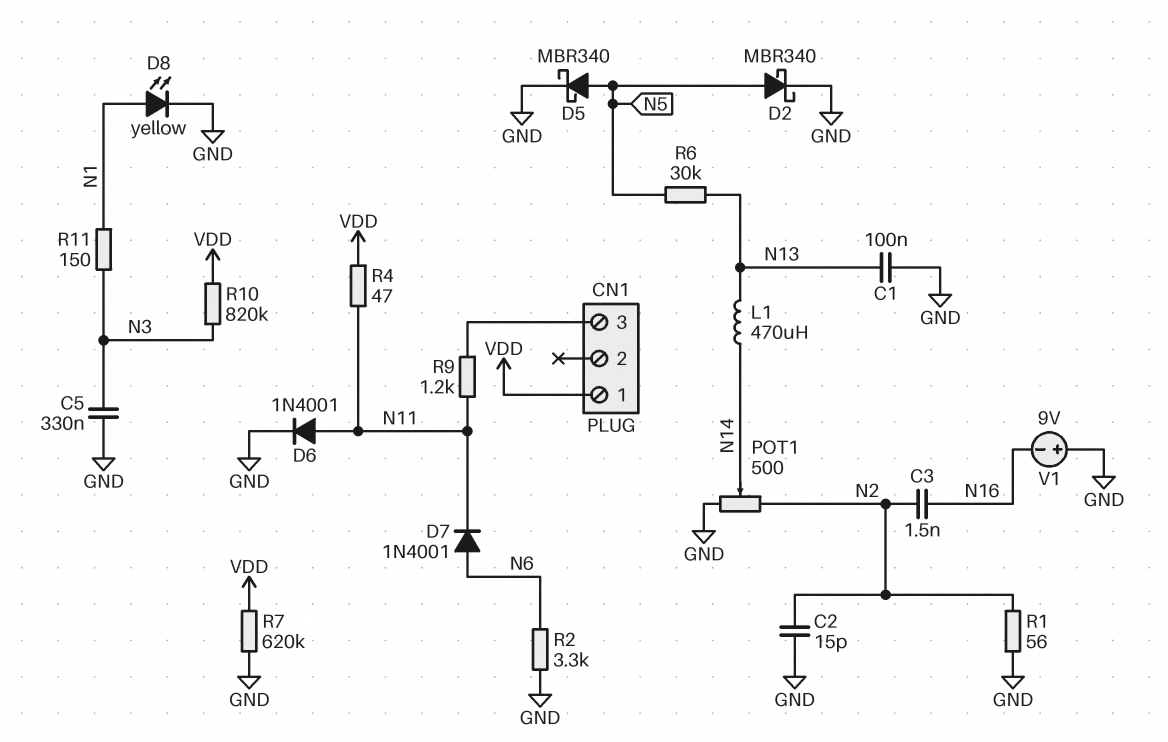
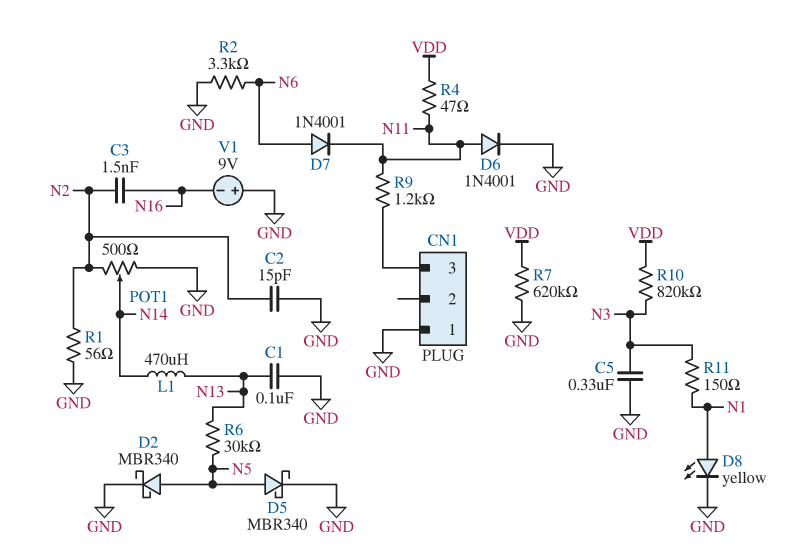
CN1 pin 1: VDD -> GND

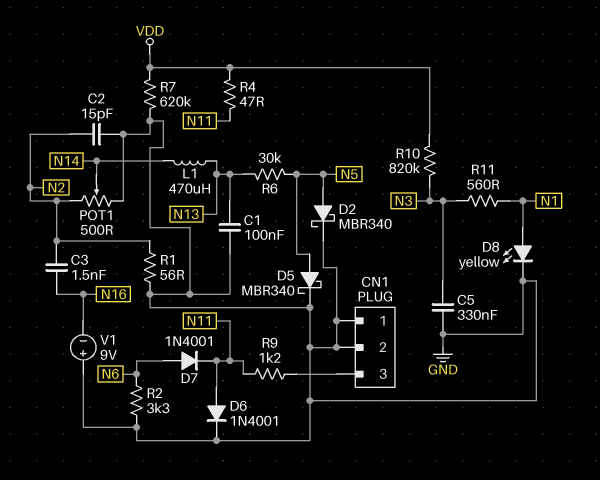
CN1 pin 2: none -> GND
R11: 150 (N1, N3) -> 560 (N1, N3)

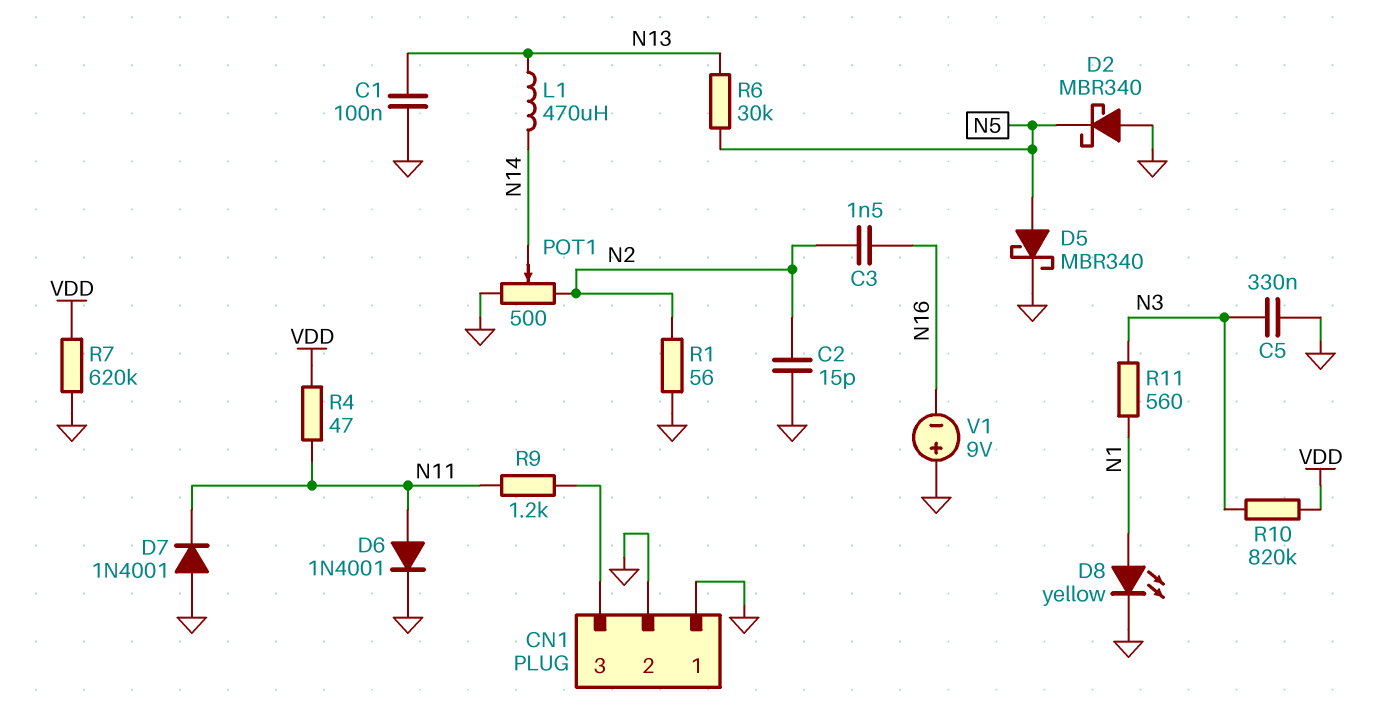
D2: schottky MBR340 (A N5, K GND) -> schottky MBR340 (A GND, K N5)
D7: diode 1N4001 (A N6, K N11) -> diode 1N4001 (A GND, K N11)
R2: 3.3k (GND, N6) -> none

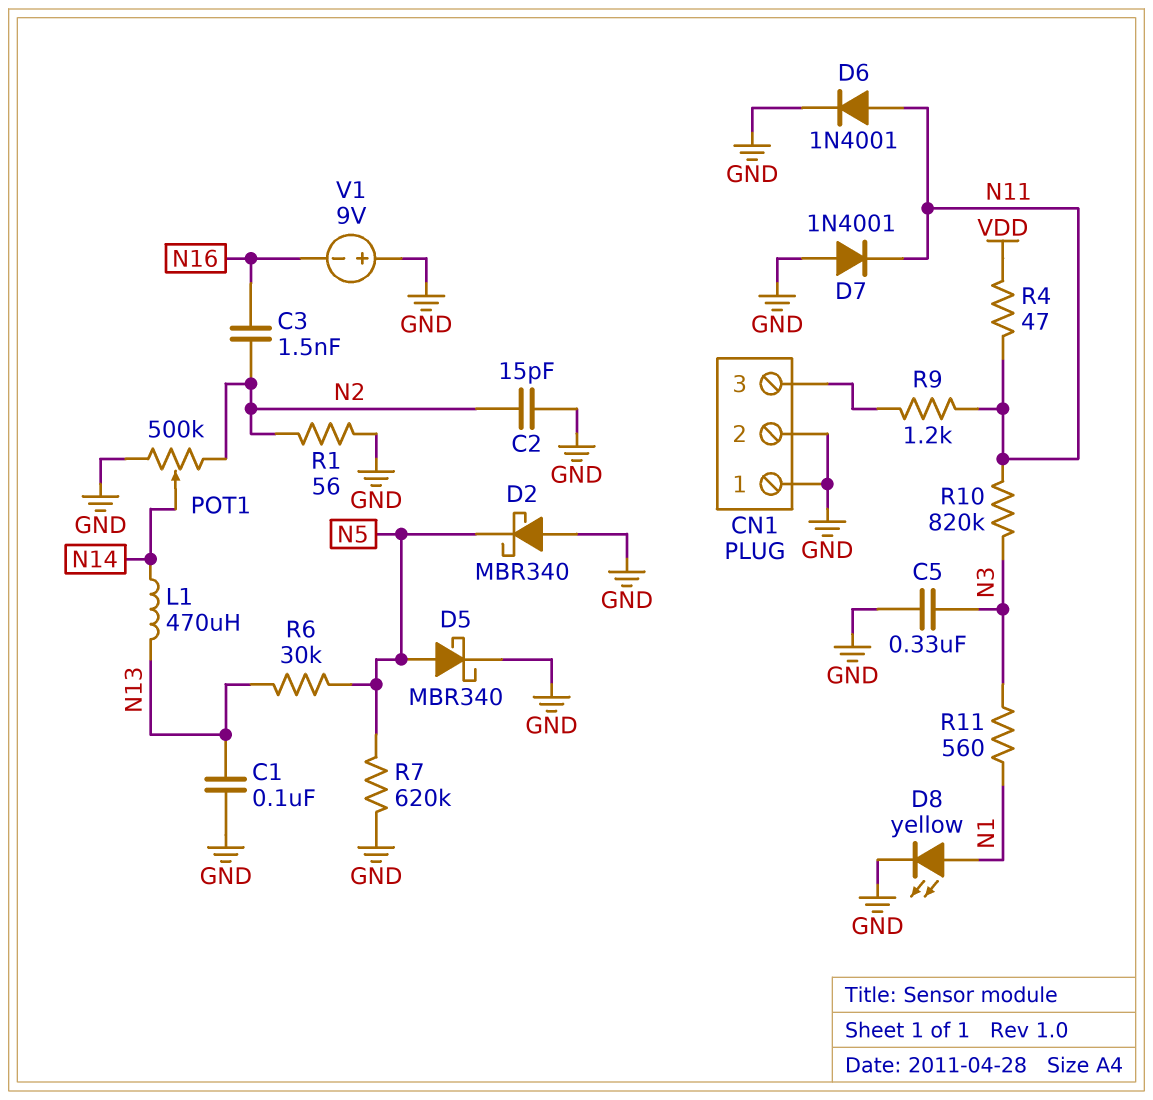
POT1: 500 (GND, N2, wiper N14) -> 500k (GND, N2, wiper N14)
R7: 620k (GND, VDD) -> 620k (GND, N5)
R10: 820k (N3, VDD) -> 820k (N3, N11)

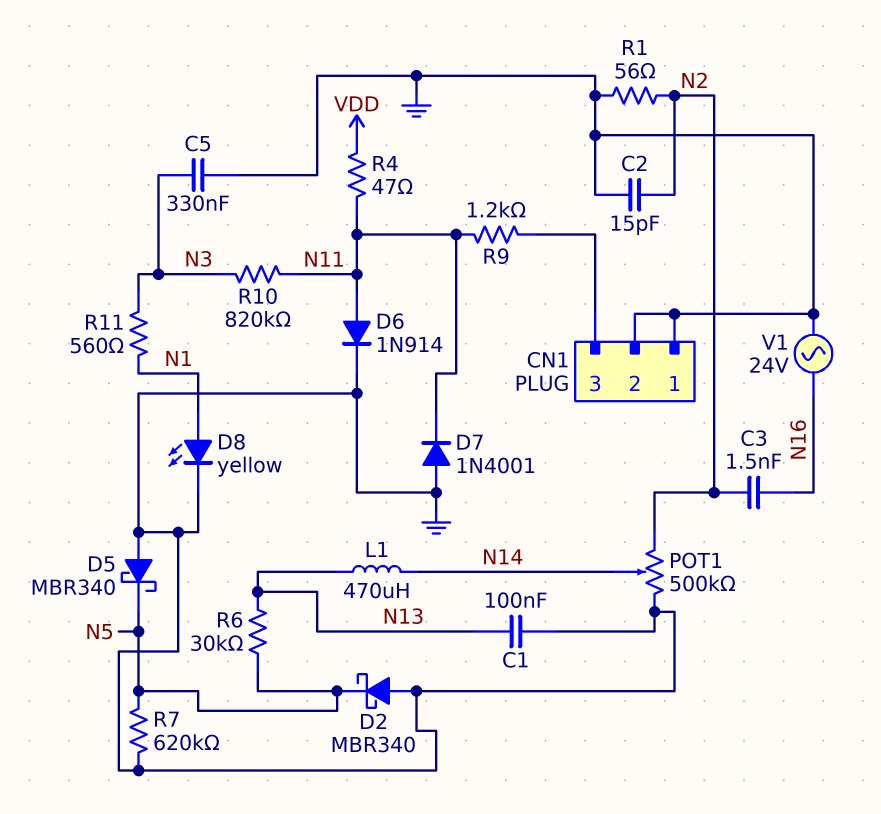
D5: schottky MBR340 (A N5, K GND) -> schottky MBR340 (A GND, K N5)
D6: diode 1N4001 (A N11, K GND) -> diode 1N914 (A N11, K GND)
V1: 9V (plus GND, minus N16) -> AC 24V (GND, N16)

